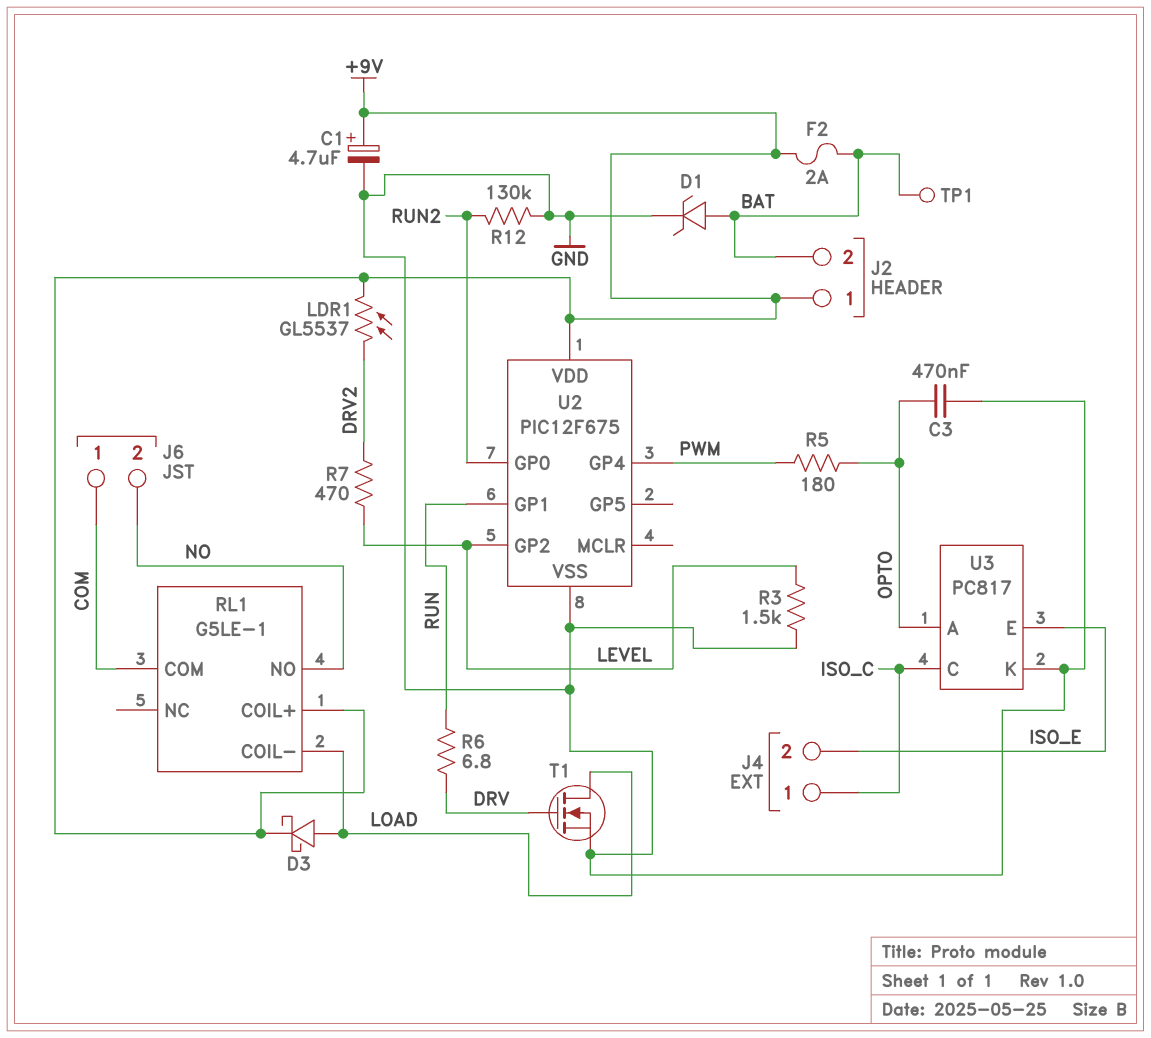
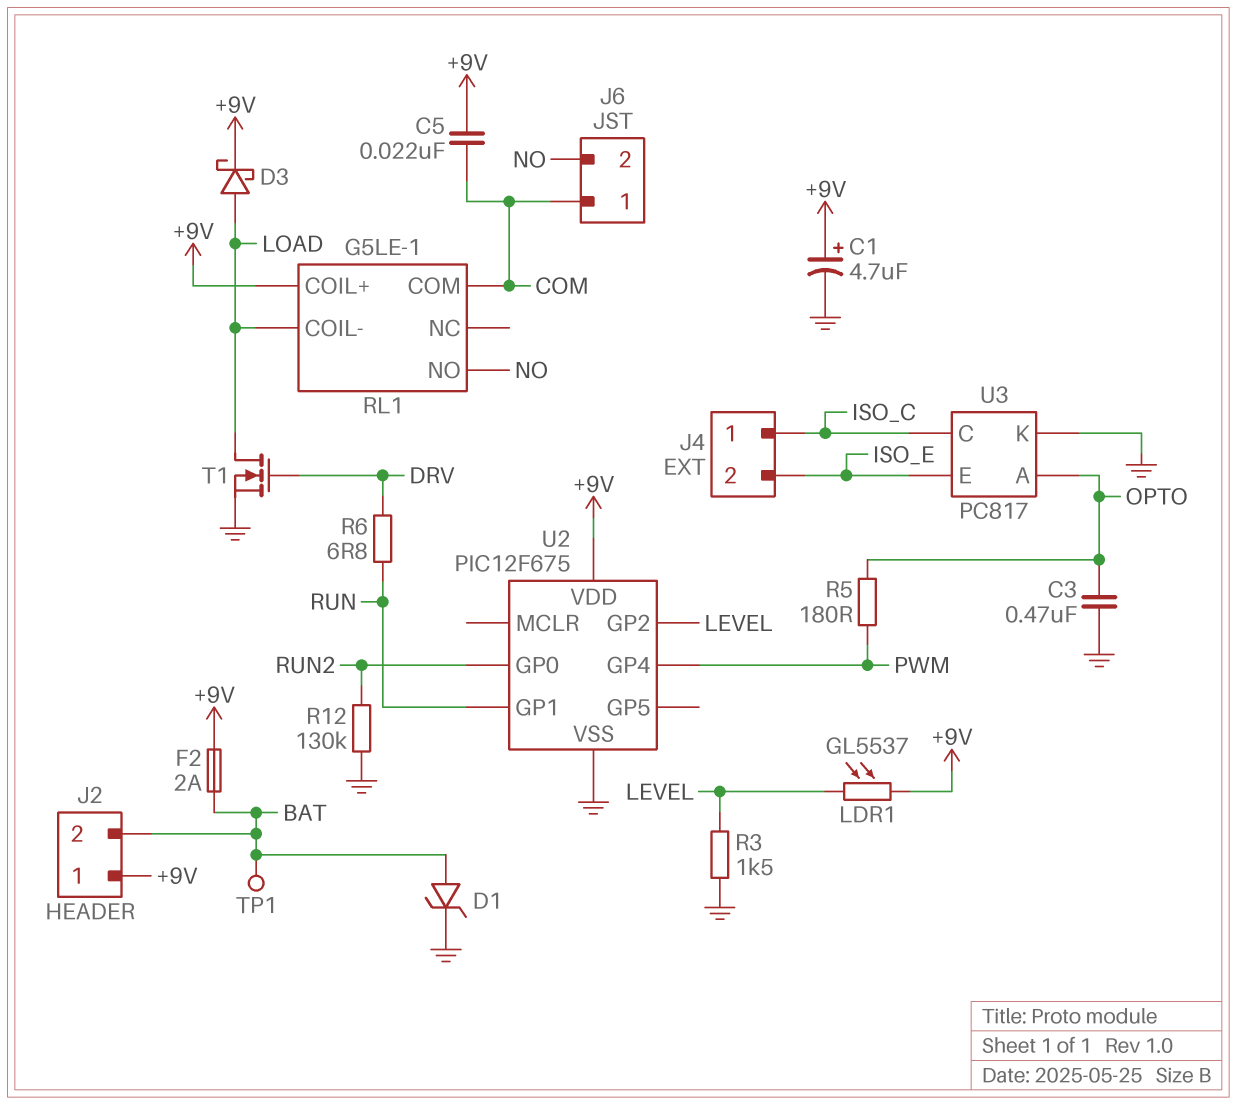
C5: none -> 22nF (+9V, COM)
LDR1: GL5537 (+9V, DRV2) -> GL5537 (+9V, LEVEL)
R7: 470 (DRV2, LEVEL) -> none

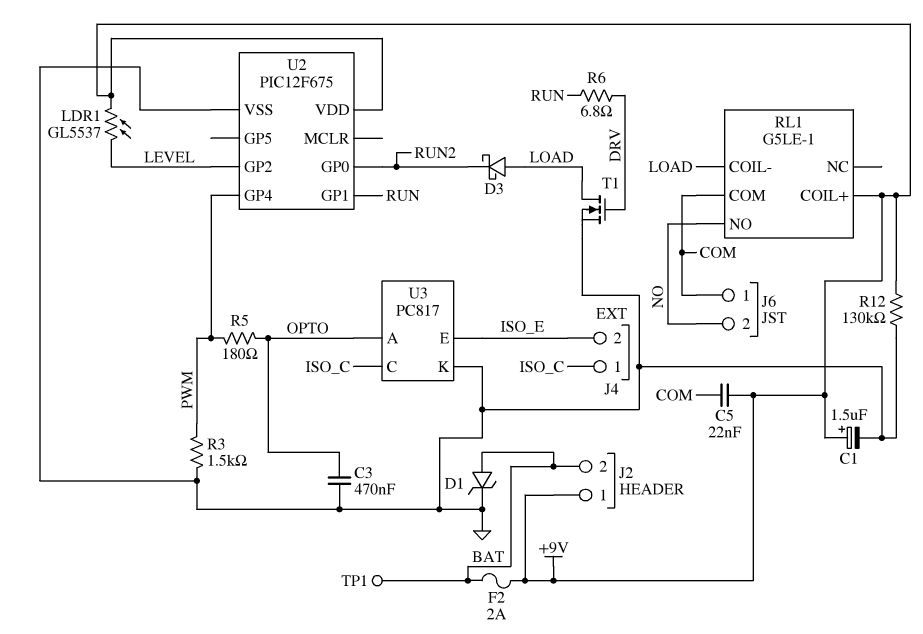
C1: 4.7uF (plus +9V, minus GND) -> 1.5uF (plus +9V, minus GND)
D3: schottky (A LOAD, K +9V) -> schottky (A LOAD, K RUN2)
R3: 1.5k (GND, LEVEL) -> 1.5k (GND, PWM)
R12: 130k (GND, RUN2) -> 130k (+9V, GND)

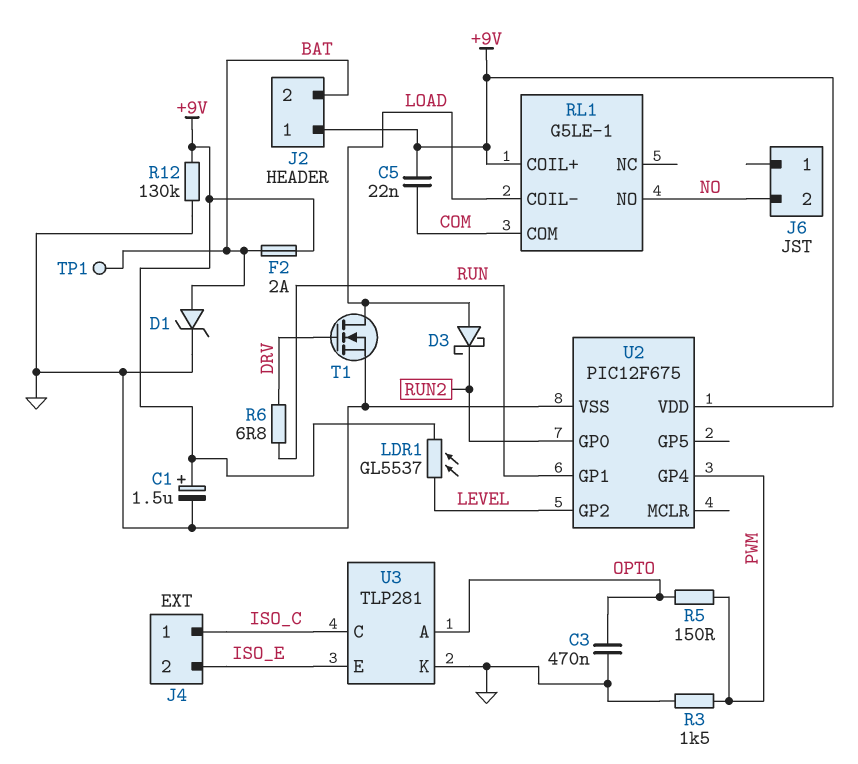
J6 pin 1: COM -> none
R5: 180 (OPTO, PWM) -> 150 (OPTO, PWM)
U3: PC817 -> TLP281

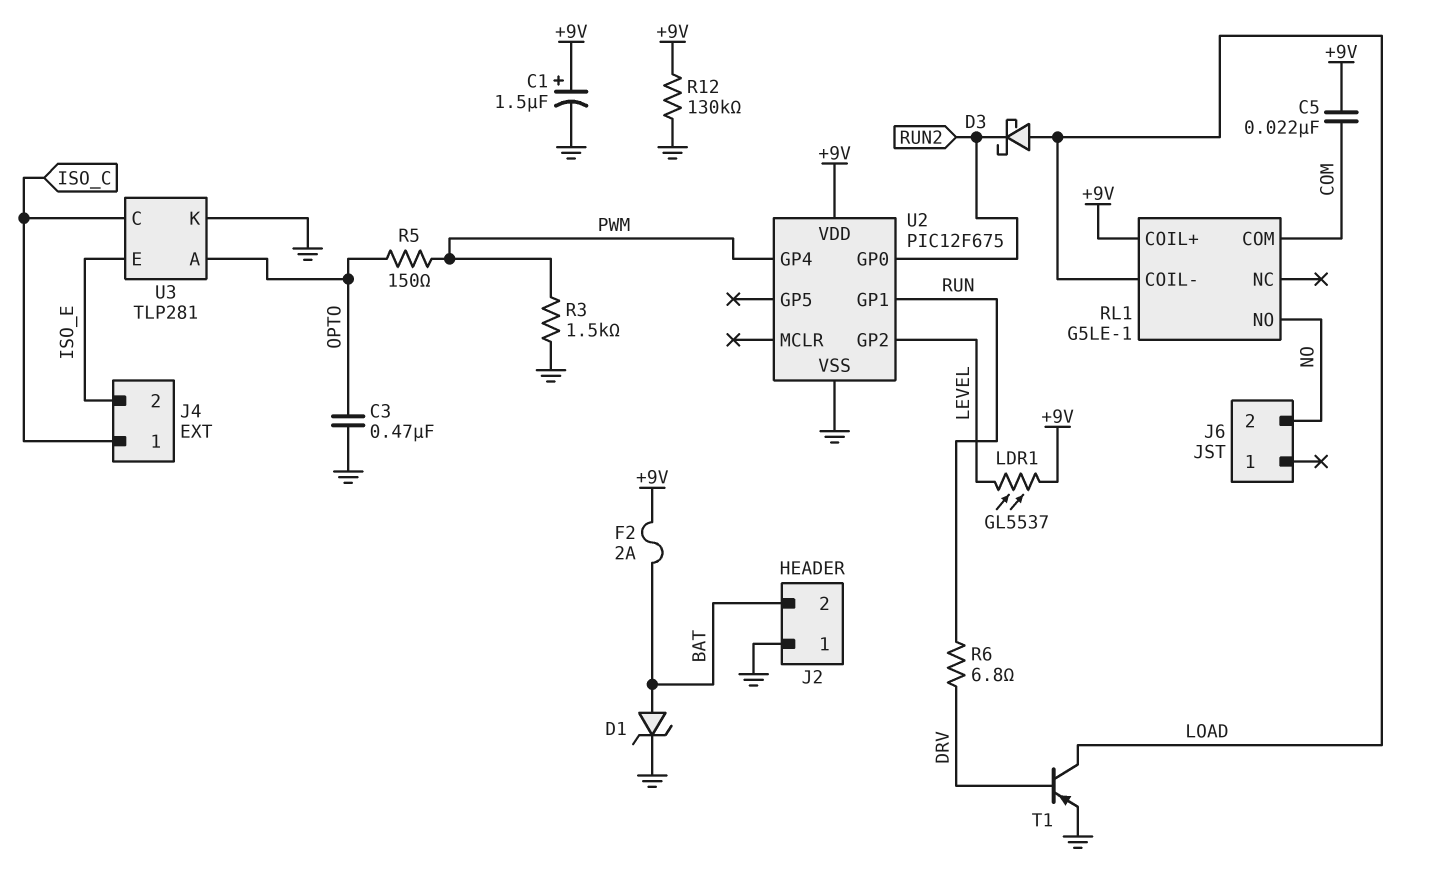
J2 pin 1: +9V -> GND
T1: NMOS (G DRV, D LOAD, S GND) -> PNP (B DRV, C LOAD, E GND)
TP1: test point (BAT) -> none

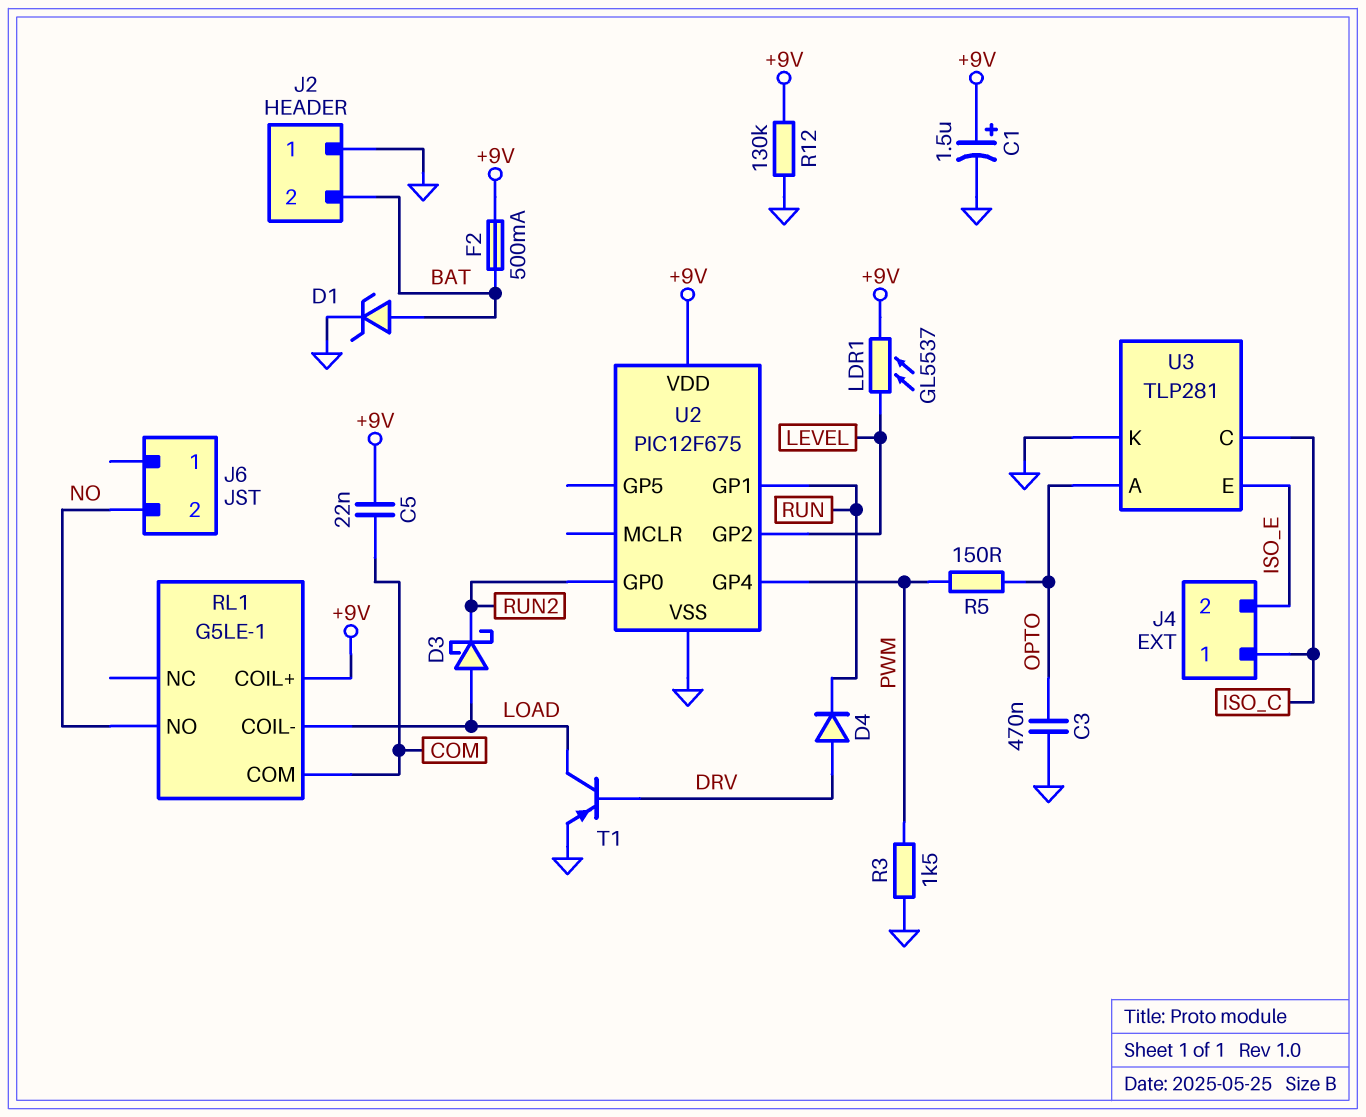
D4: none -> diode (A DRV, K RUN)
F2: 2A (+9V, BAT) -> 500mA (+9V, BAT)
R6: 6.8 (DRV, RUN) -> none

